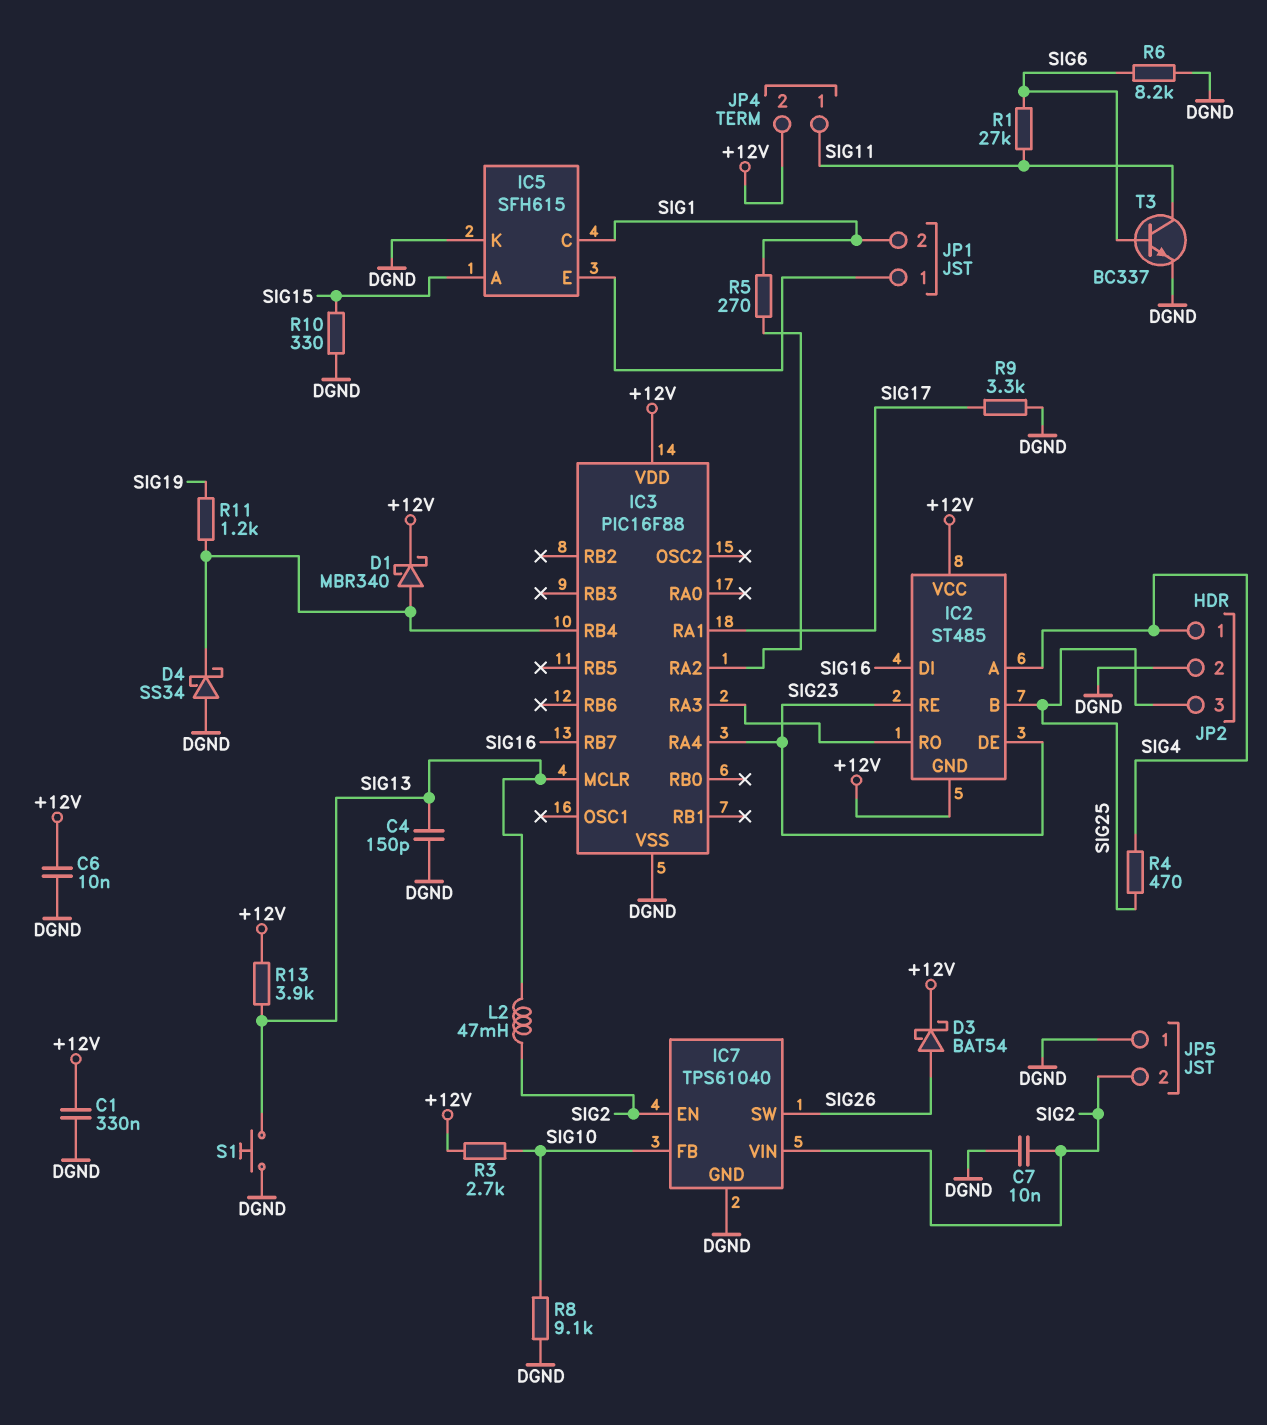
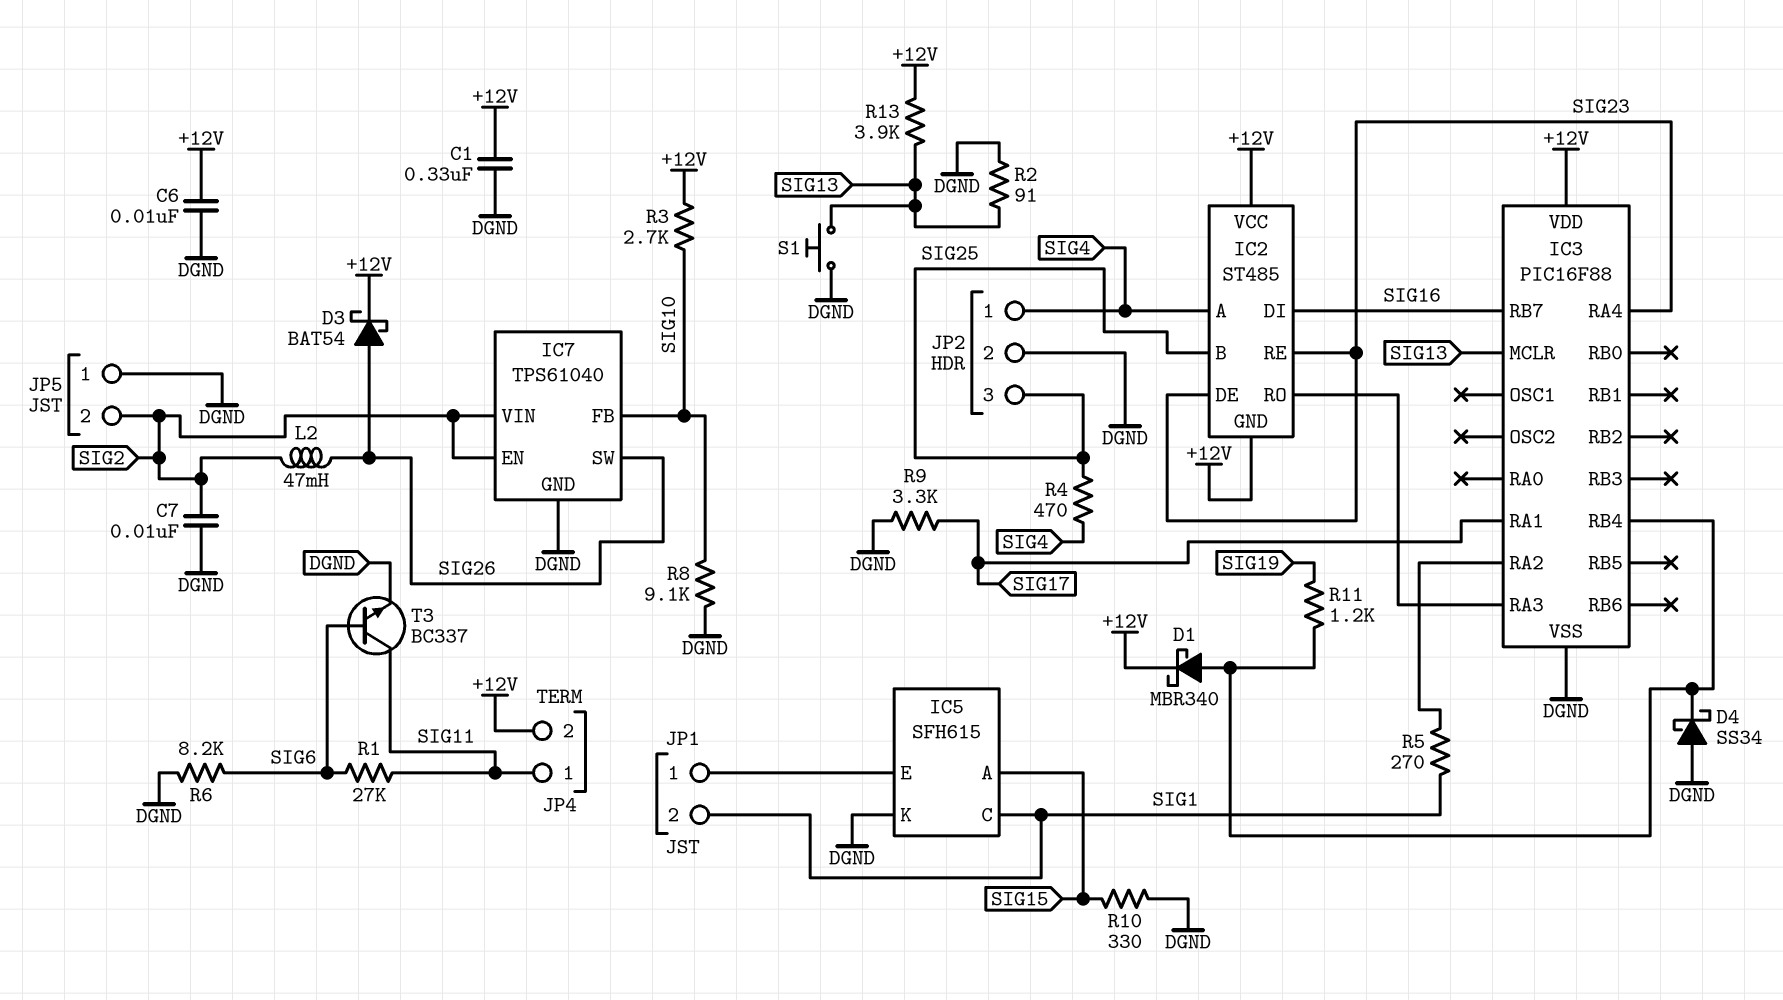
C4: 150pF (DGND, SIG13) -> none
L2: 47mH (SIG2, SIG13) -> 47mH (SIG2, SIG26)
R2: none -> 91 (DGND, SIG13)

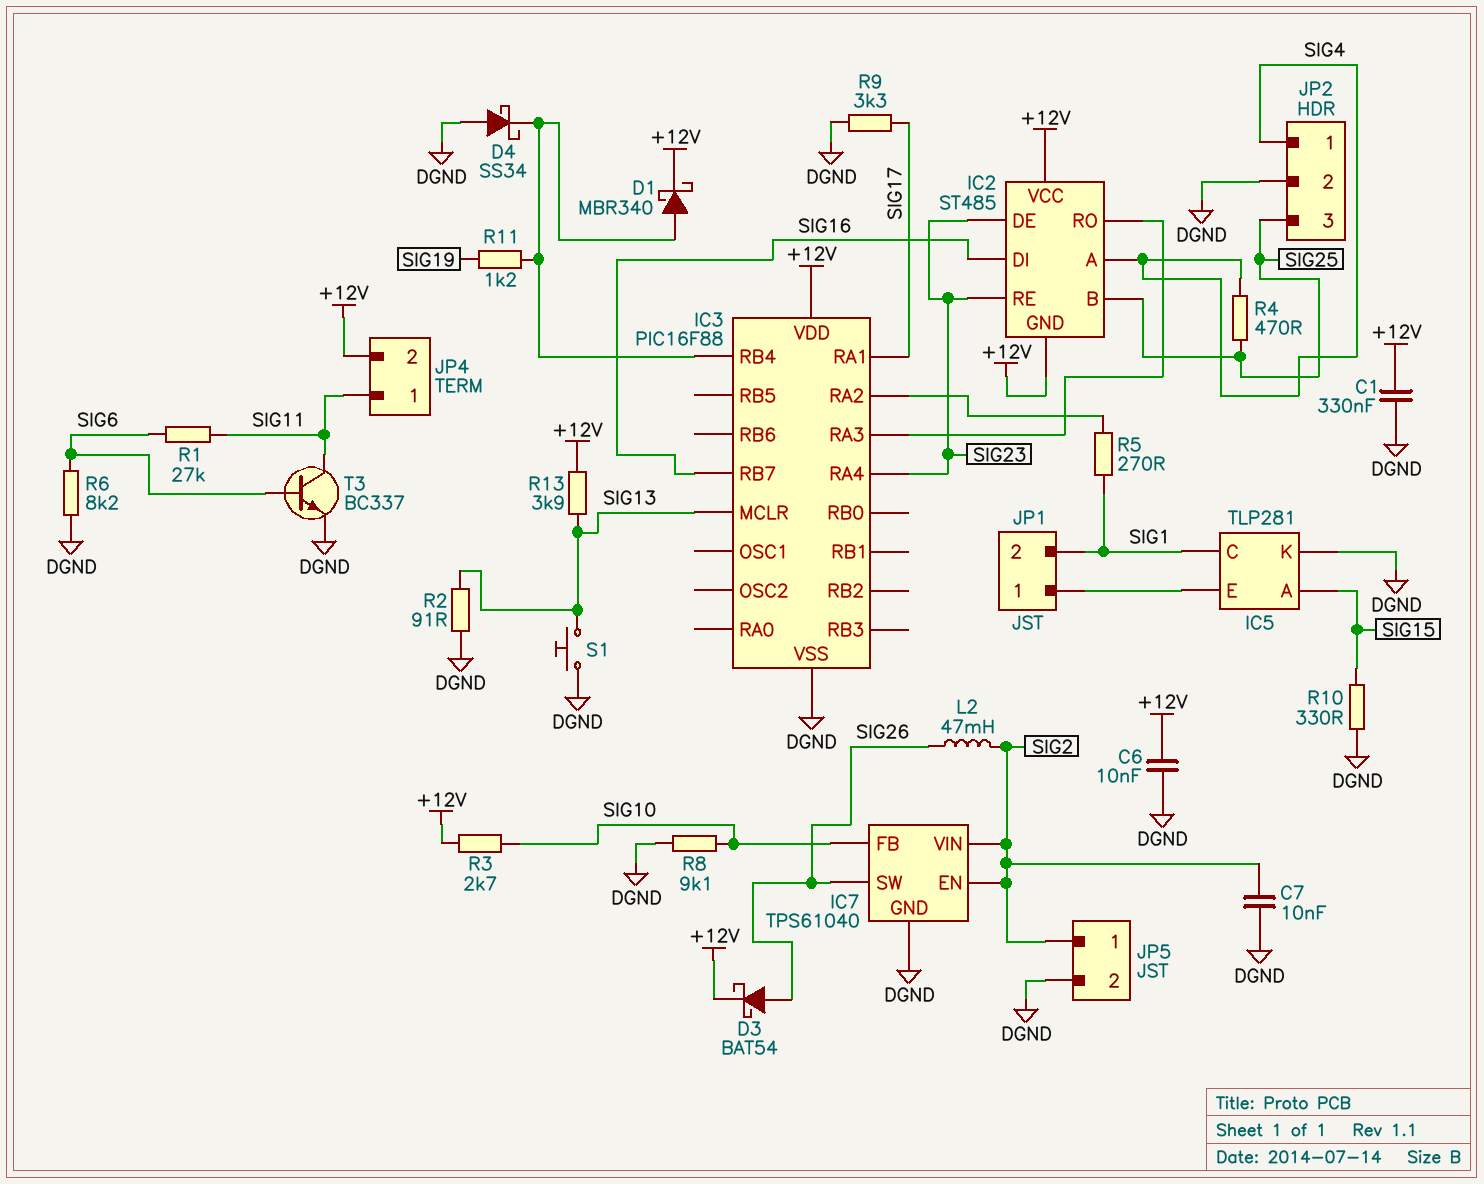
IC5: SFH615 -> TLP281
JP5 pin 1: DGND -> SIG2
JP5 pin 2: SIG2 -> DGND

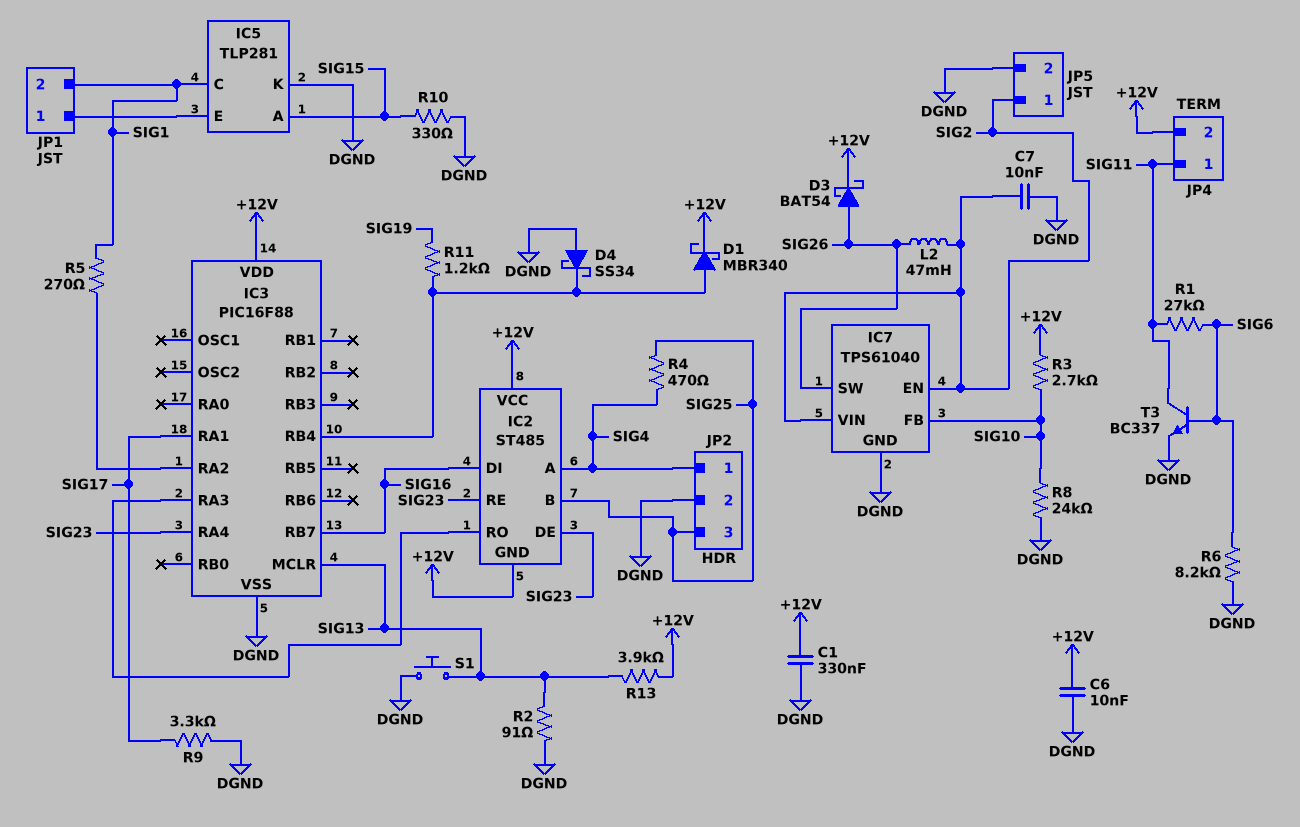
R8: 9.1k (DGND, SIG10) -> 24k (DGND, SIG10)

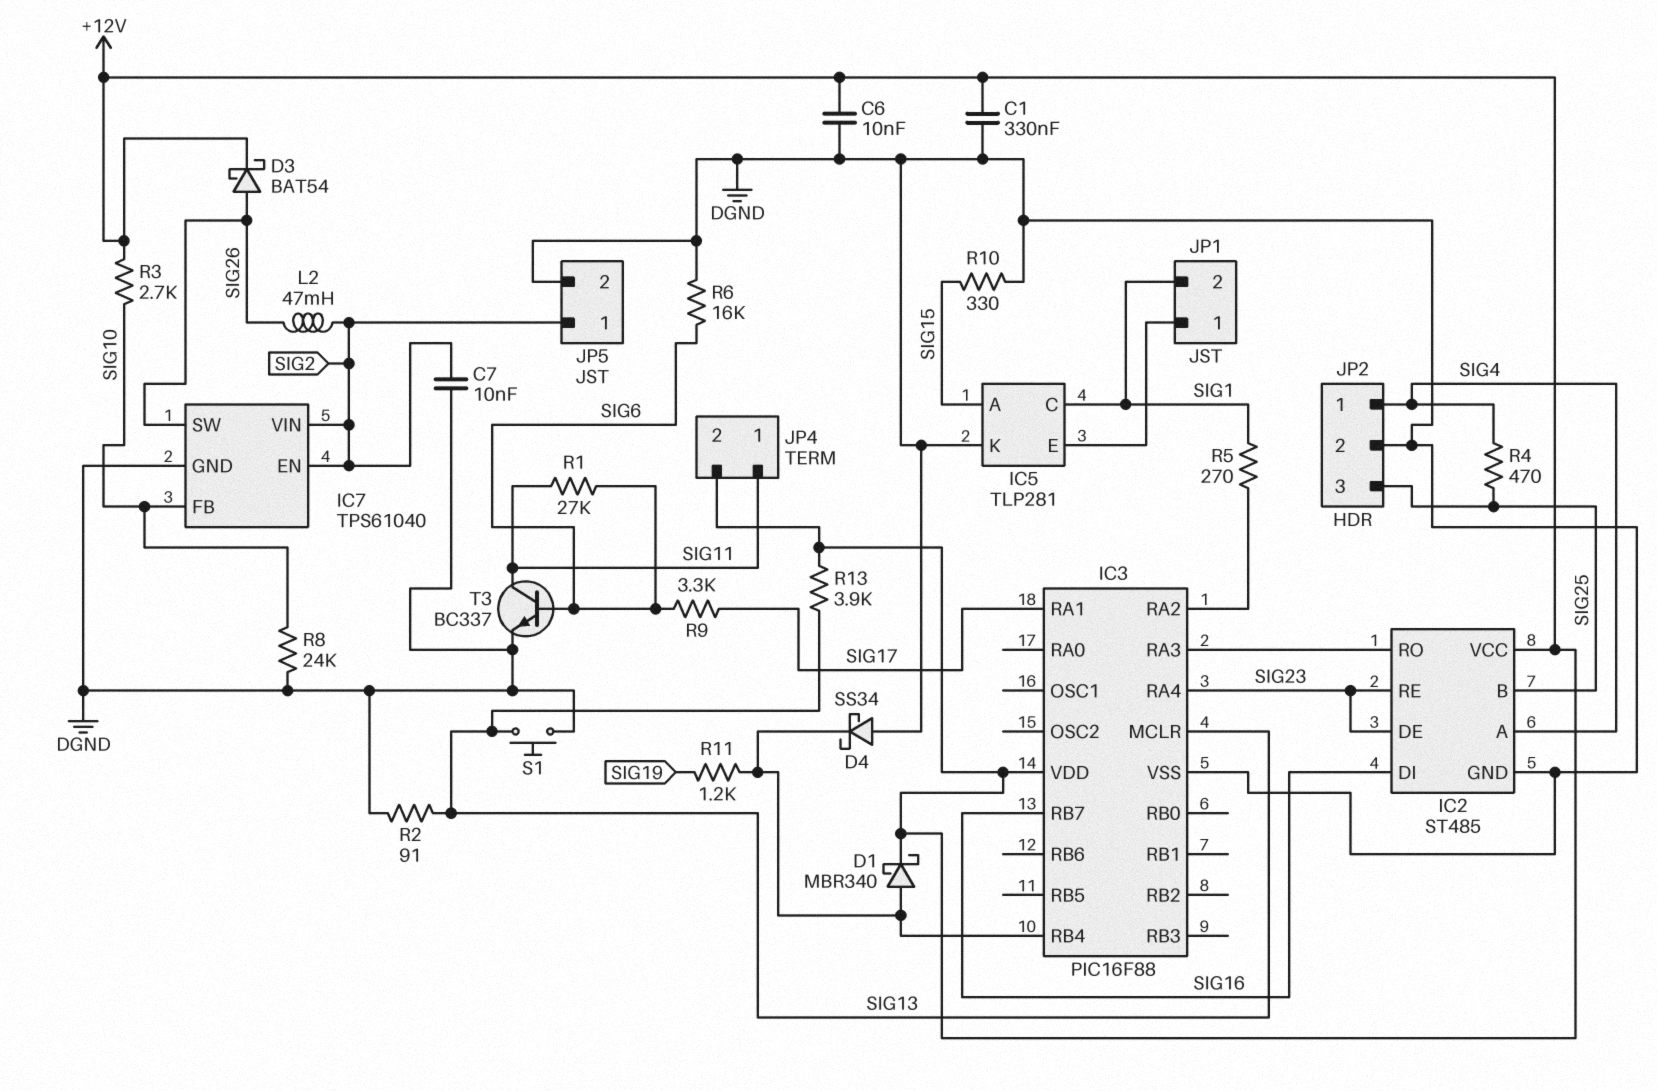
IC2 pin GND: +12V -> DGND
R6: 8.2k (DGND, SIG6) -> 16k (DGND, SIG6)
R9: 3.3k (DGND, SIG17) -> 3.3k (SIG6, SIG17)

